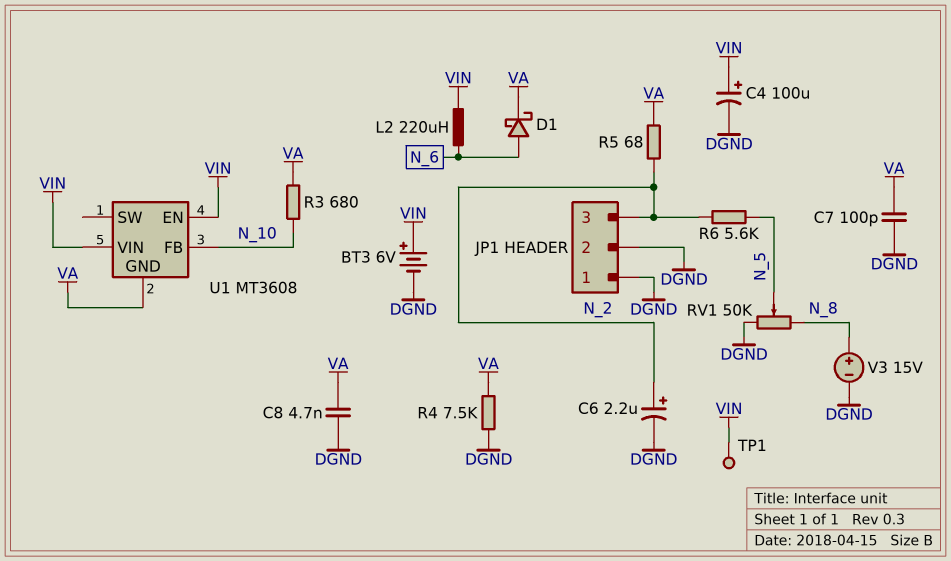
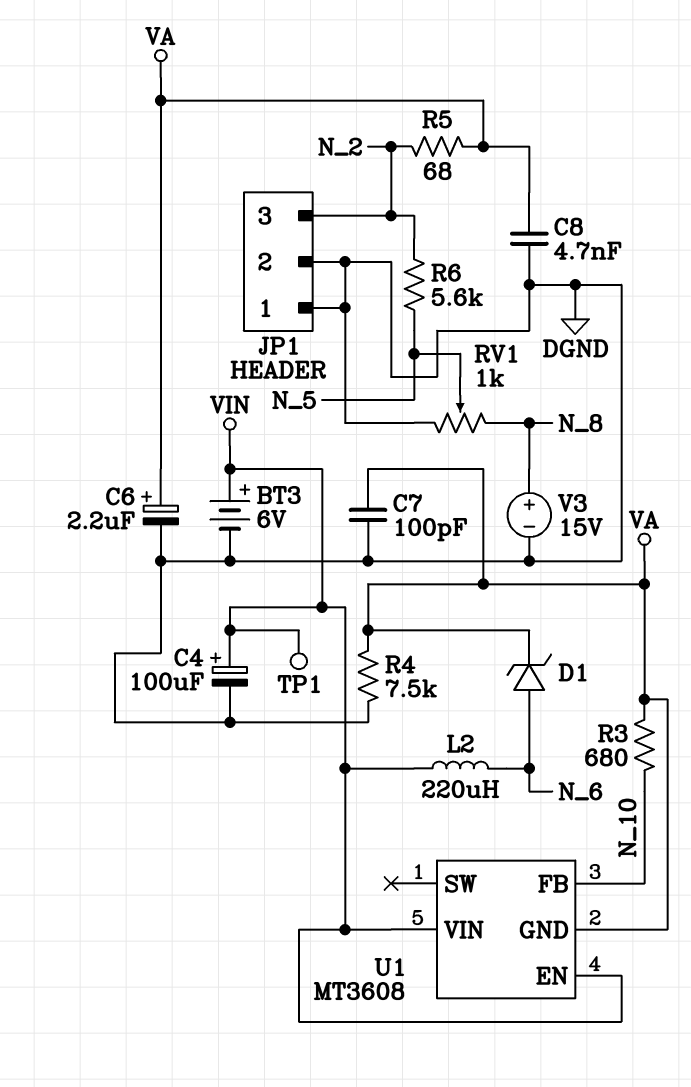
C6: 2.2uF (plus N_2, minus DGND) -> 2.2uF (plus VA, minus DGND)
D1: schottky (A N_6, K VA) -> zener (A N_6, K VA)
RV1: 50k (DGND, N_8, wiper N_5) -> 1k (DGND, N_8, wiper N_5)

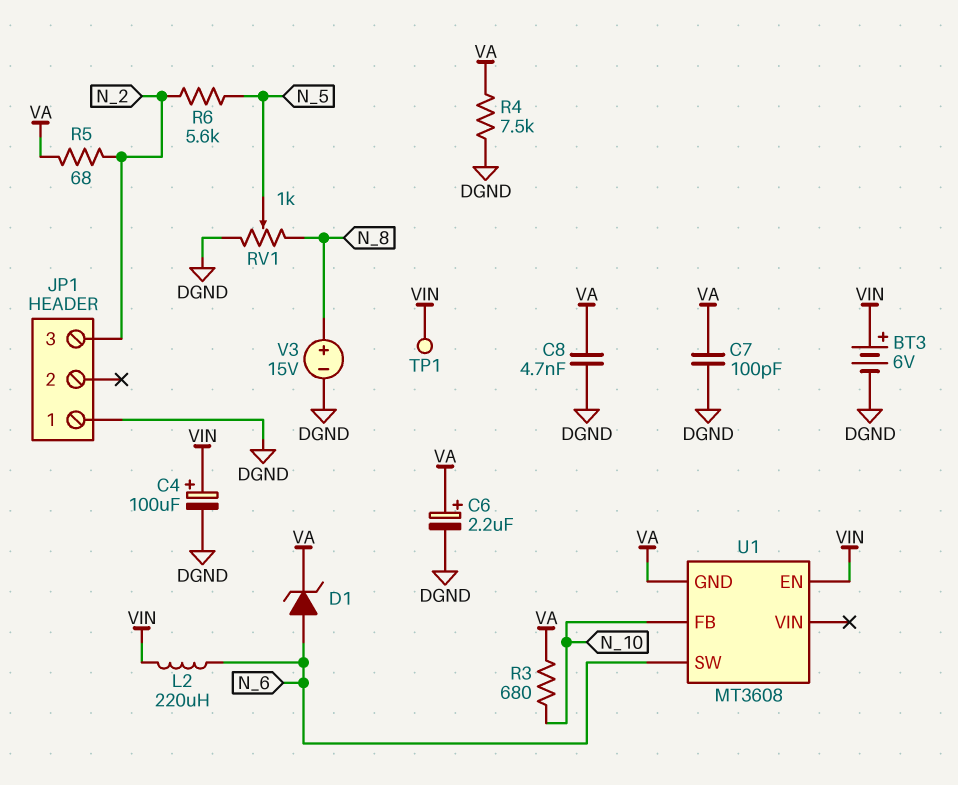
JP1 pin 2: DGND -> none
U1 pin SW: none -> N_6
U1 pin VIN: VIN -> none

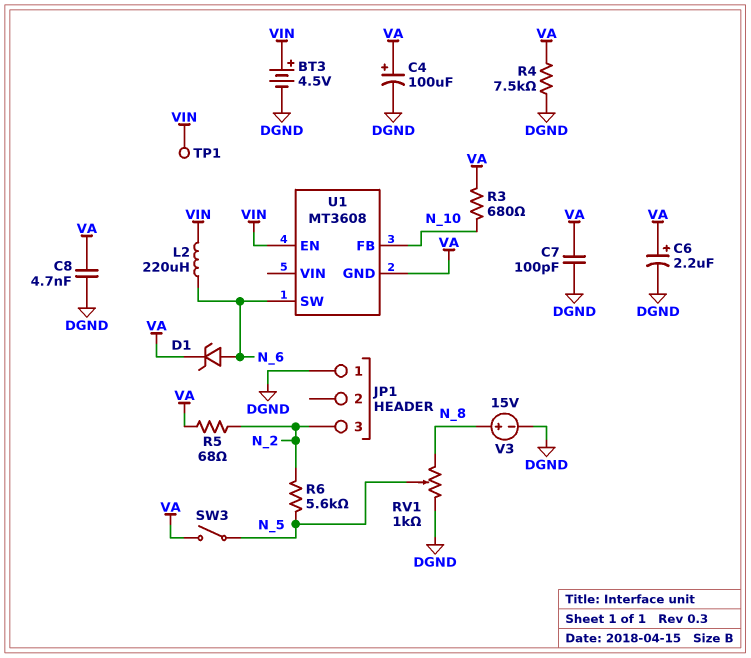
BT3: 6V (plus VIN, minus DGND) -> 4.5V (plus VIN, minus DGND)
C4: 100uF (plus VIN, minus DGND) -> 100uF (plus VA, minus DGND)
SW3: none -> switch (N_5, VA)

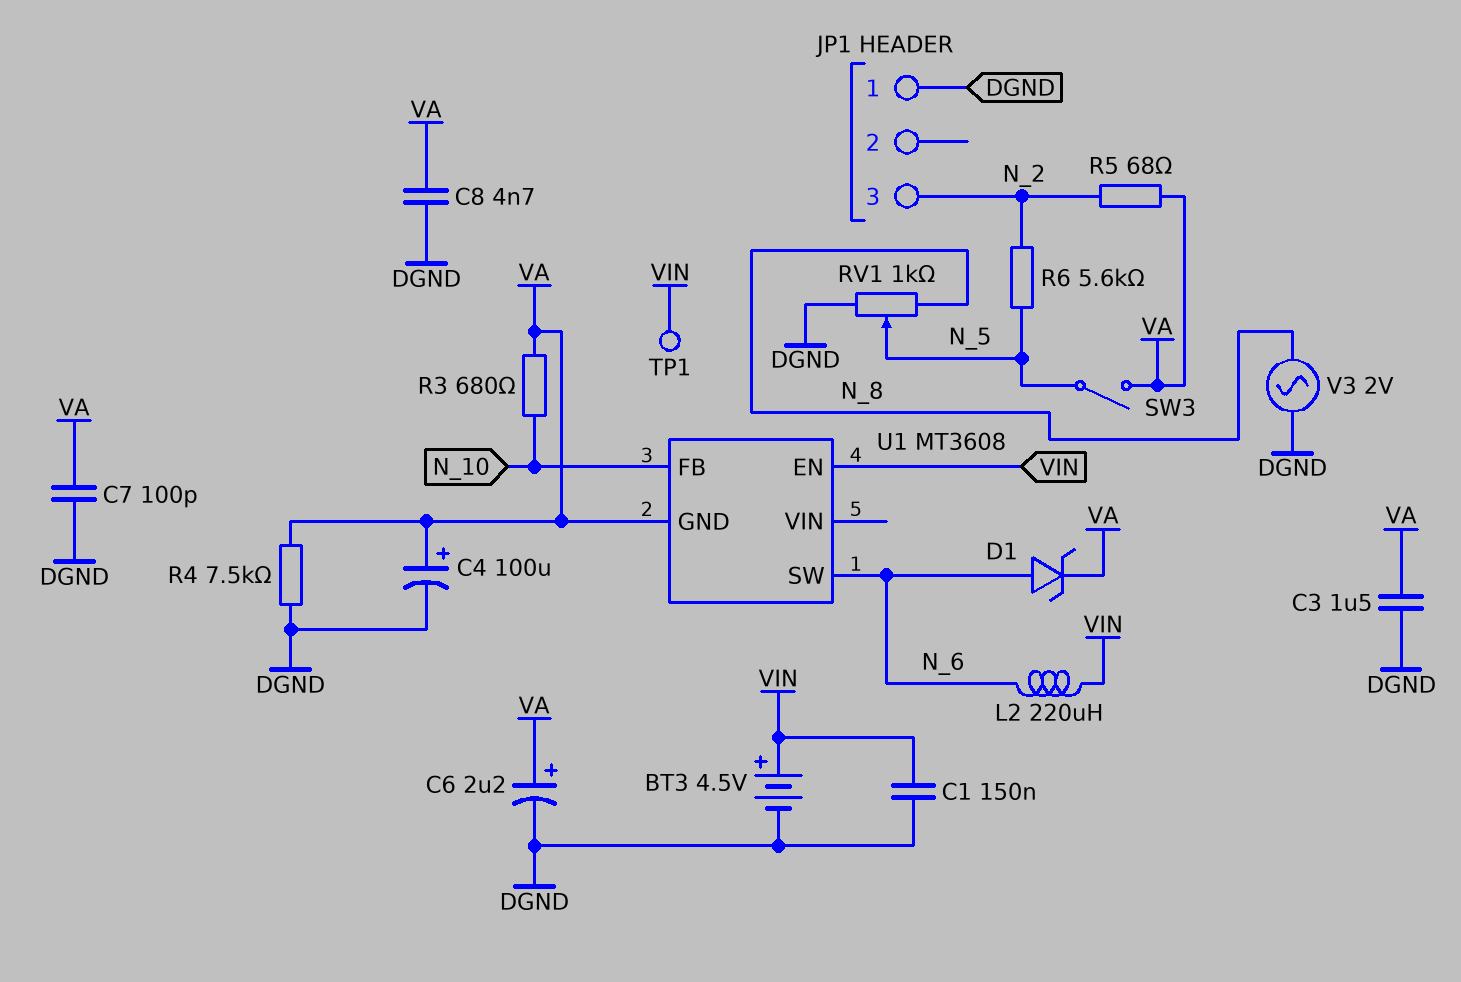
C1: none -> 150nF (DGND, VIN)
C3: none -> 1.5uF (DGND, VA)
V3: 15V (plus N_8, minus DGND) -> AC 2V (DGND, N_8)

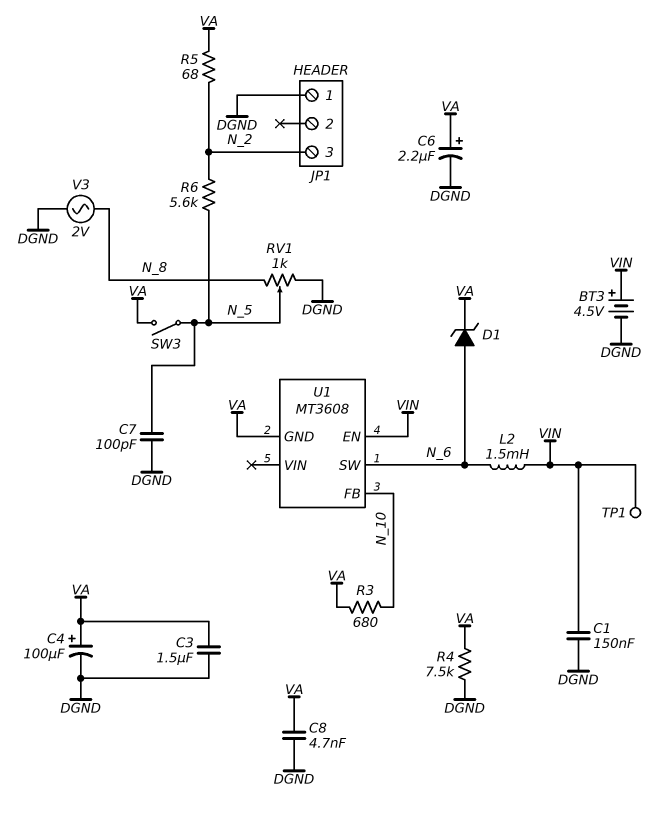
C7: 100pF (DGND, VA) -> 100pF (DGND, N_5)
L2: 220uH (N_6, VIN) -> 1.5mH (N_6, VIN)

